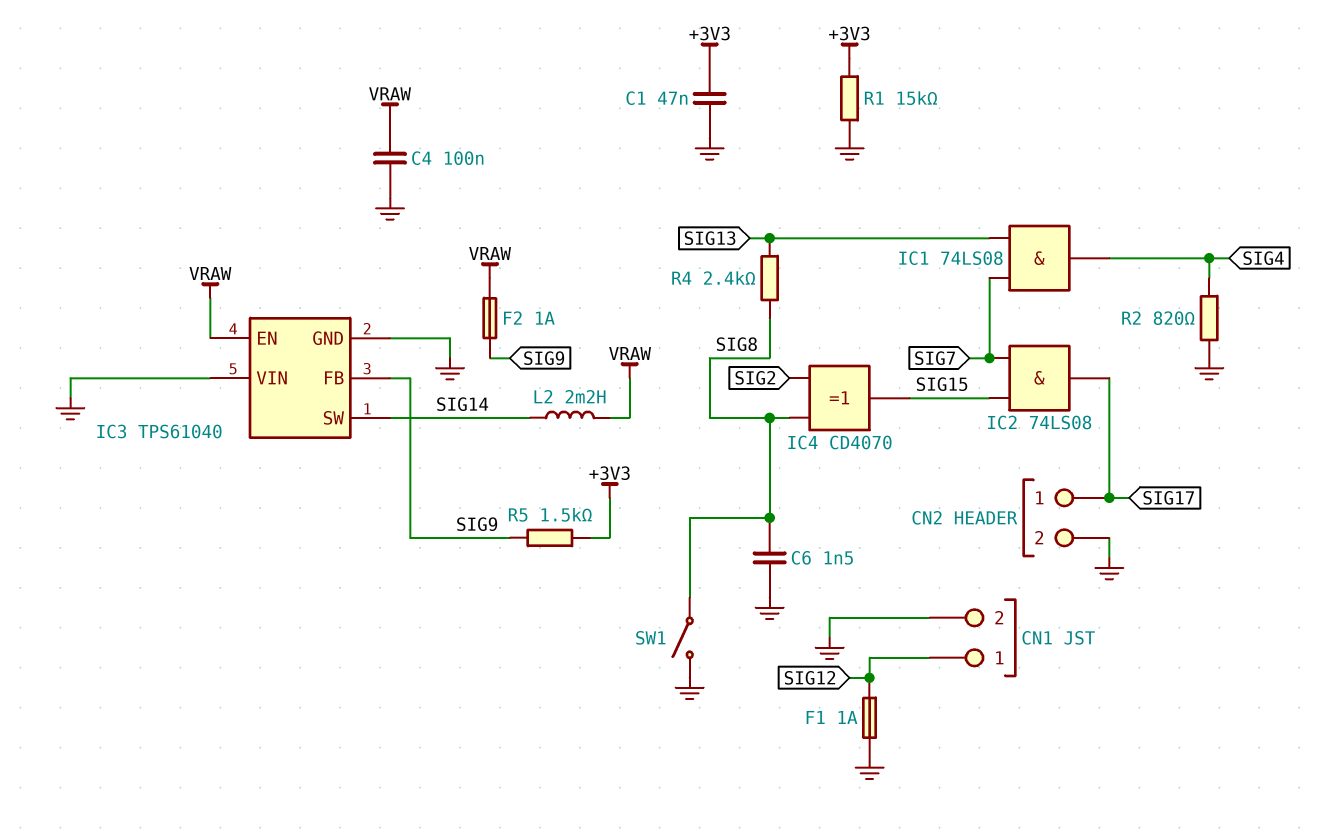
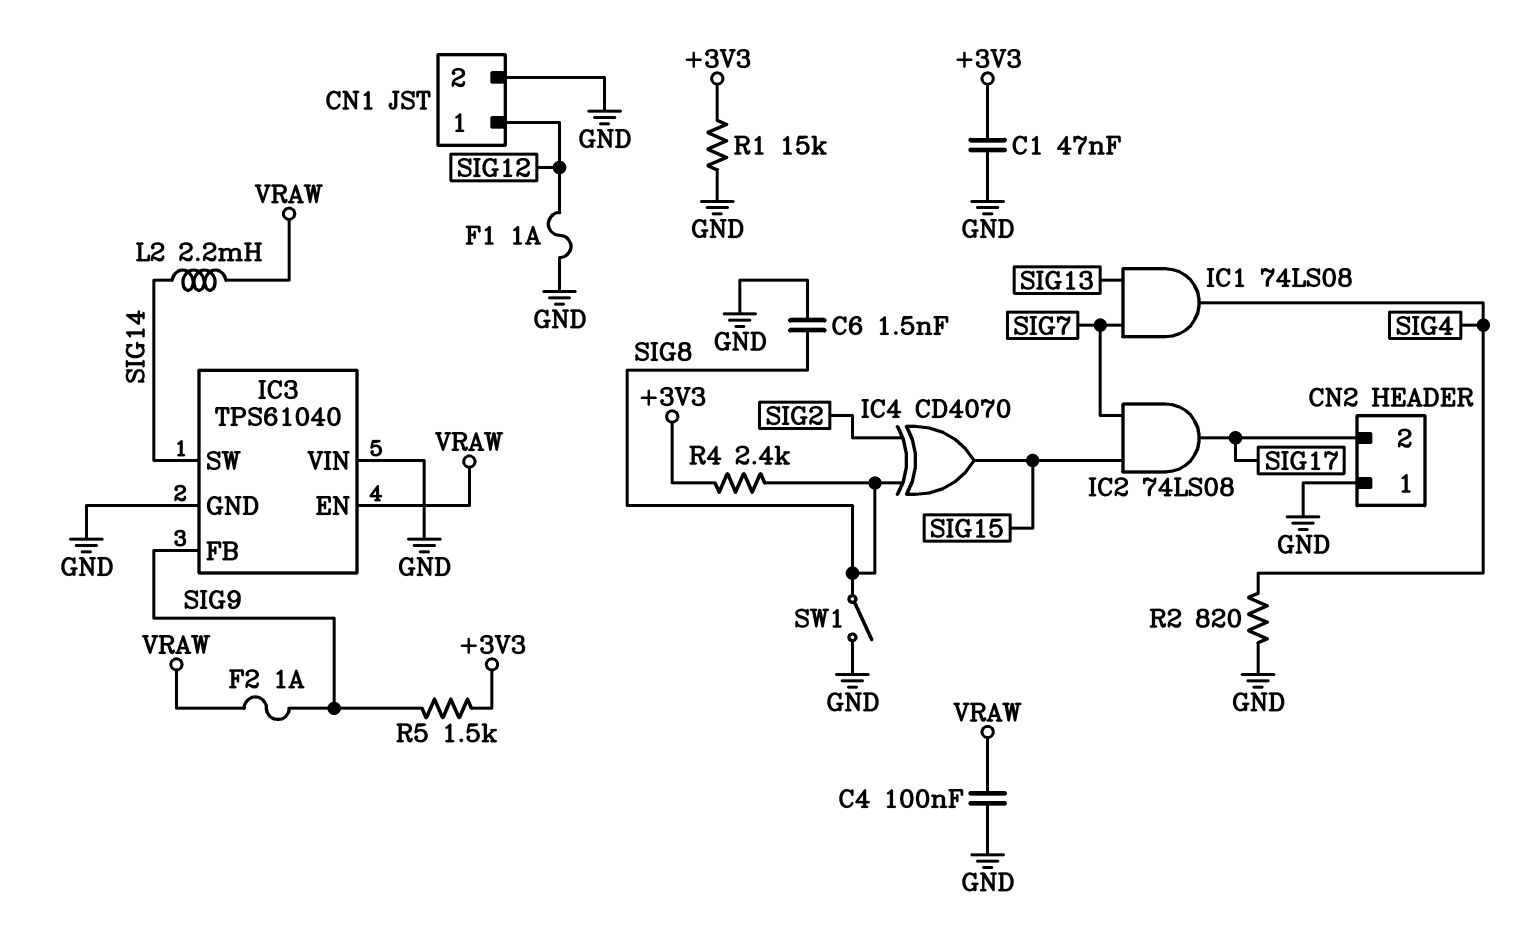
CN2 pin 1: SIG17 -> GND
CN2 pin 2: GND -> SIG17
R4: 2.4k (SIG8, SIG13) -> 2.4k (+3V3, SIG8)

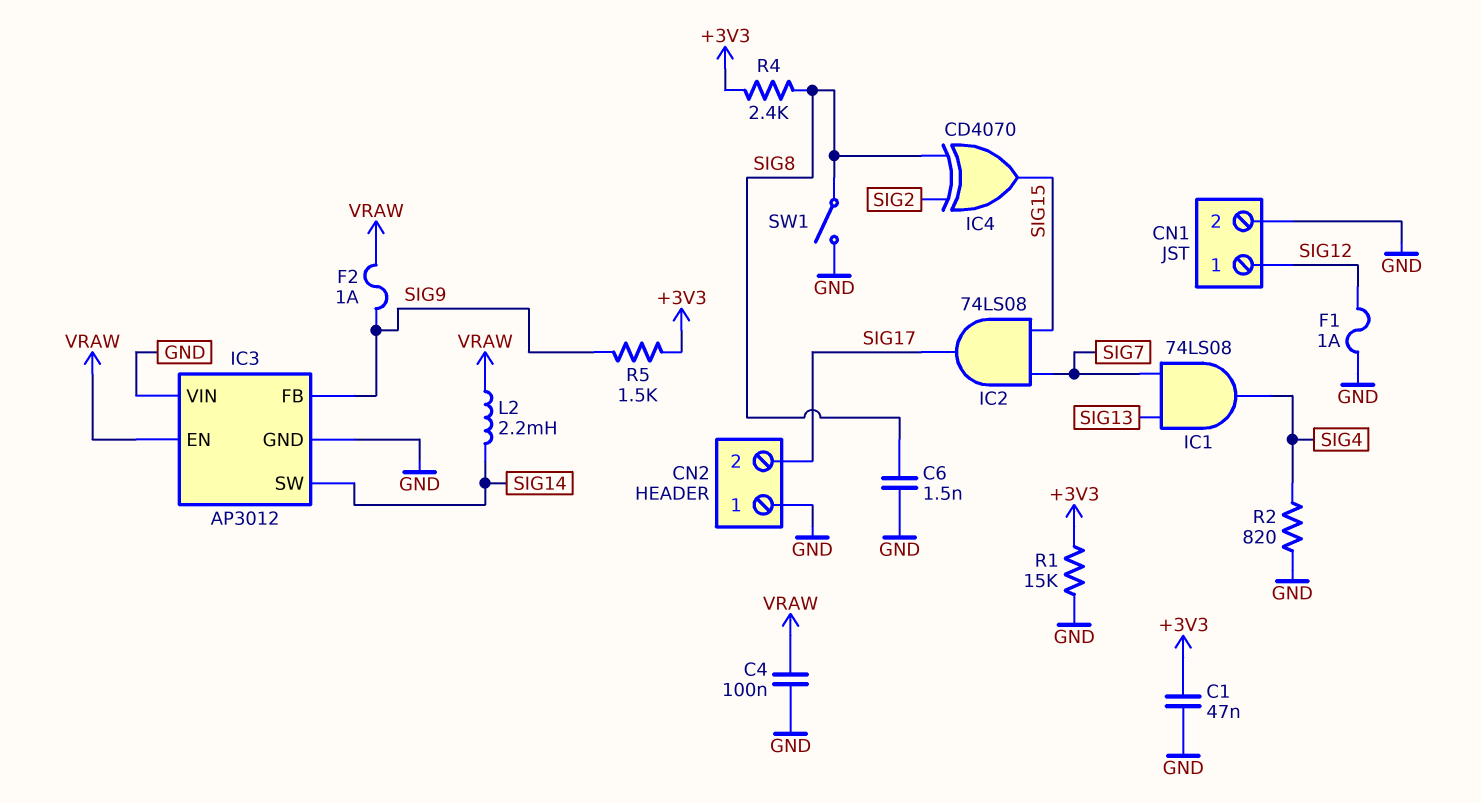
IC3: TPS61040 -> AP3012

